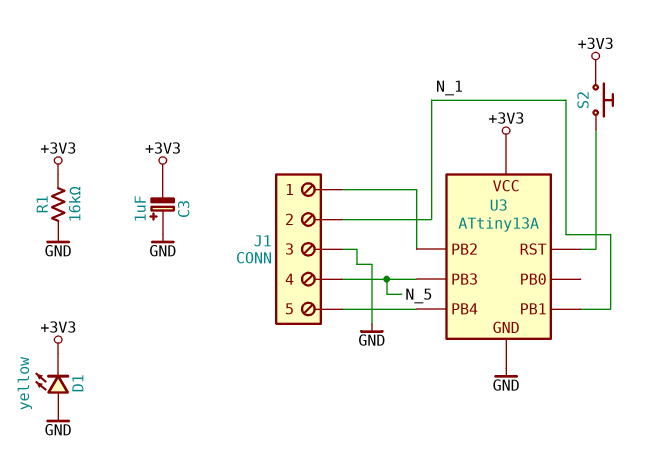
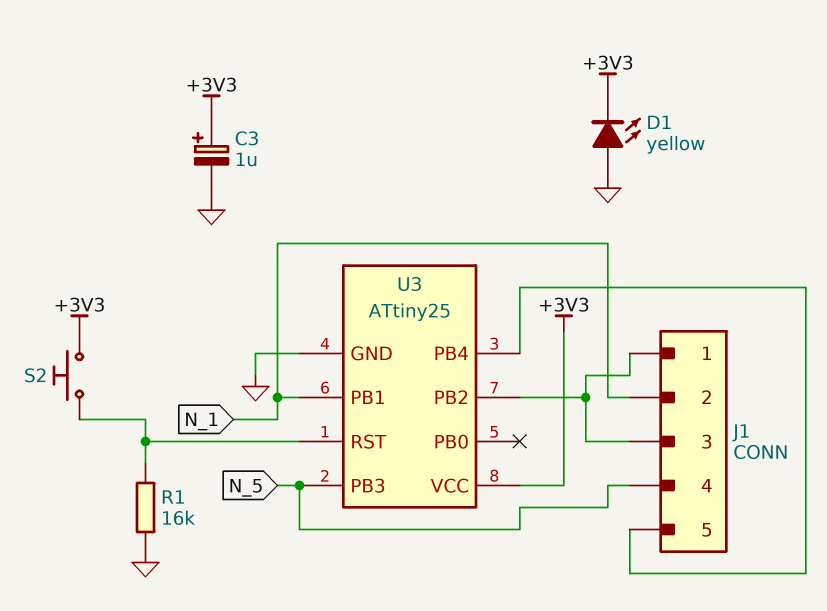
C3: 1uF (plus GND, minus +3V3) -> 1uF (plus +3V3, minus GND)
J1 pin 3: GND -> J1/1
R1: 16k (+3V3, GND) -> 16k (GND, U3/RST)
U3: ATtiny13A -> ATtiny25

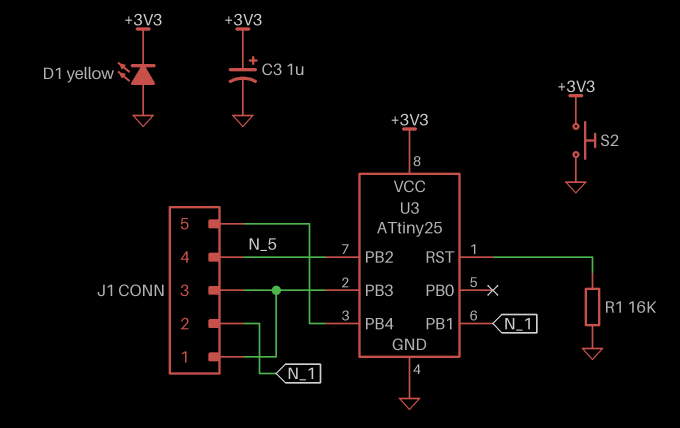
S2: button (+3V3, U3/RST) -> button (+3V3, GND)
U3 pin PB2: J1/1 -> N_5
U3 pin PB3: N_5 -> J1/1

